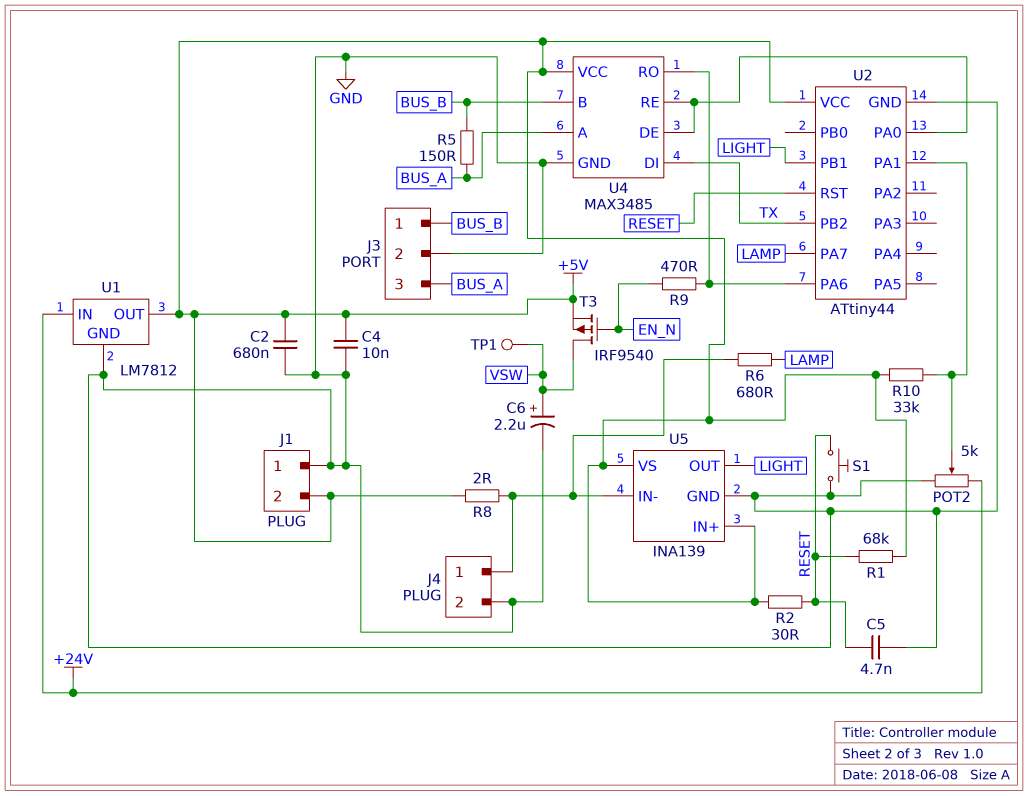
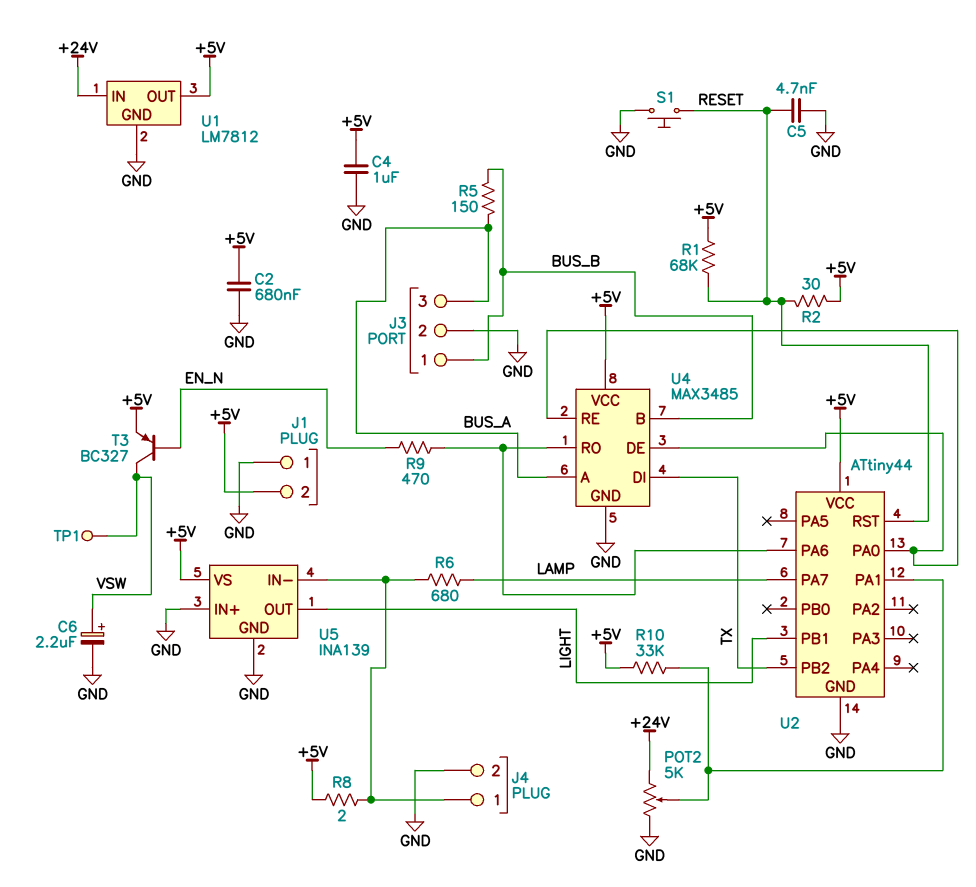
C4: 10nF (+5V, GND) -> 1uF (+5V, GND)
T3: PMOS IRF9540 (G EN_N, D VSW, S +5V) -> PNP BC327 (B EN_N, C VSW, E +5V)
U5 pin IN+: +5V -> GND

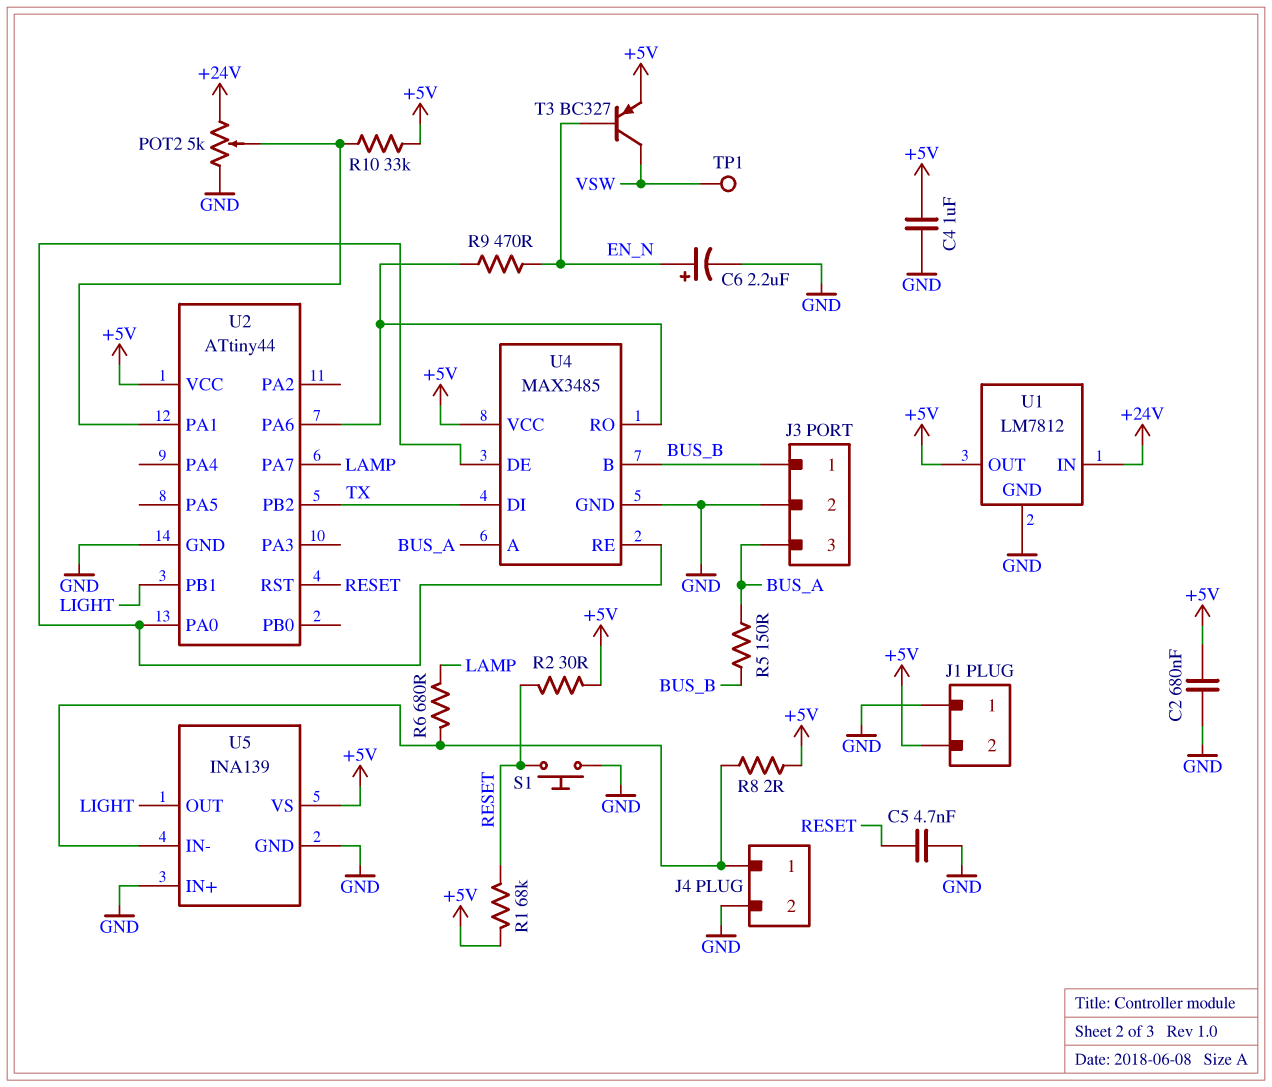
C6: 2.2uF (plus VSW, minus GND) -> 2.2uF (plus EN_N, minus GND)

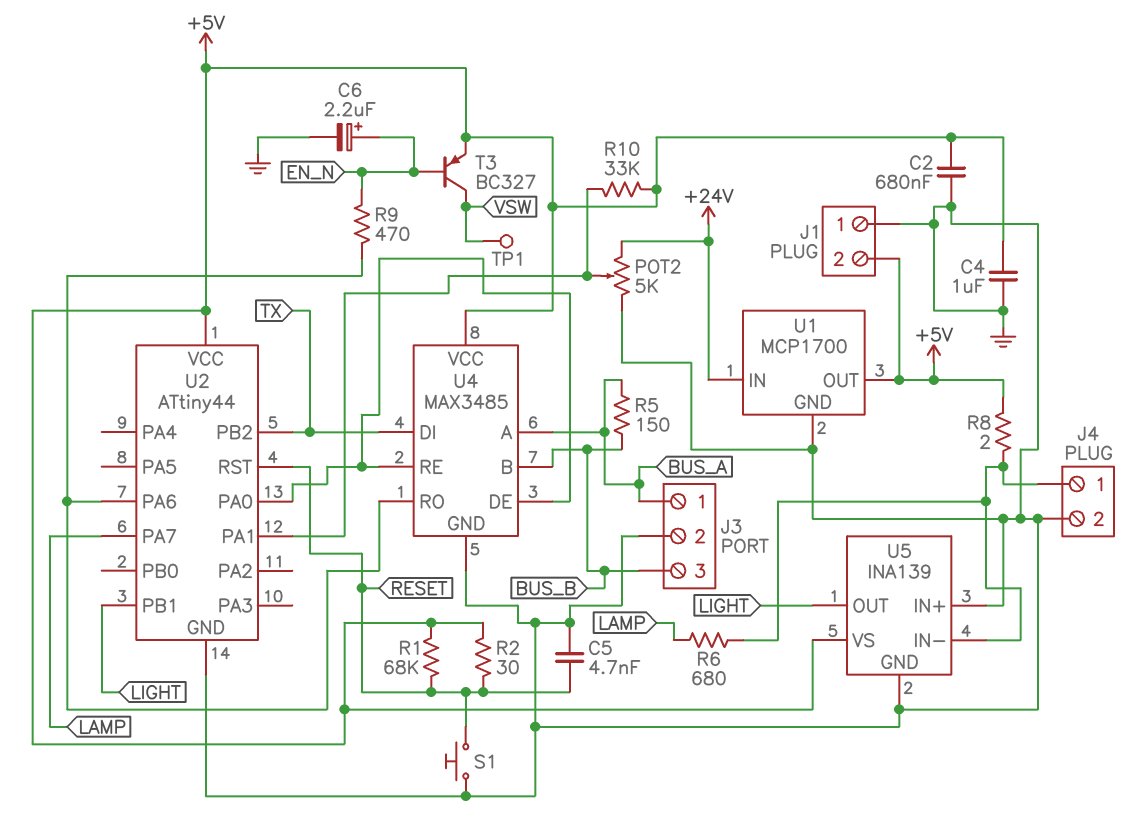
J3 pin 1: BUS_B -> BUS_A
J3 pin 3: BUS_A -> BUS_B
U1: LM7812 -> MCP1700

